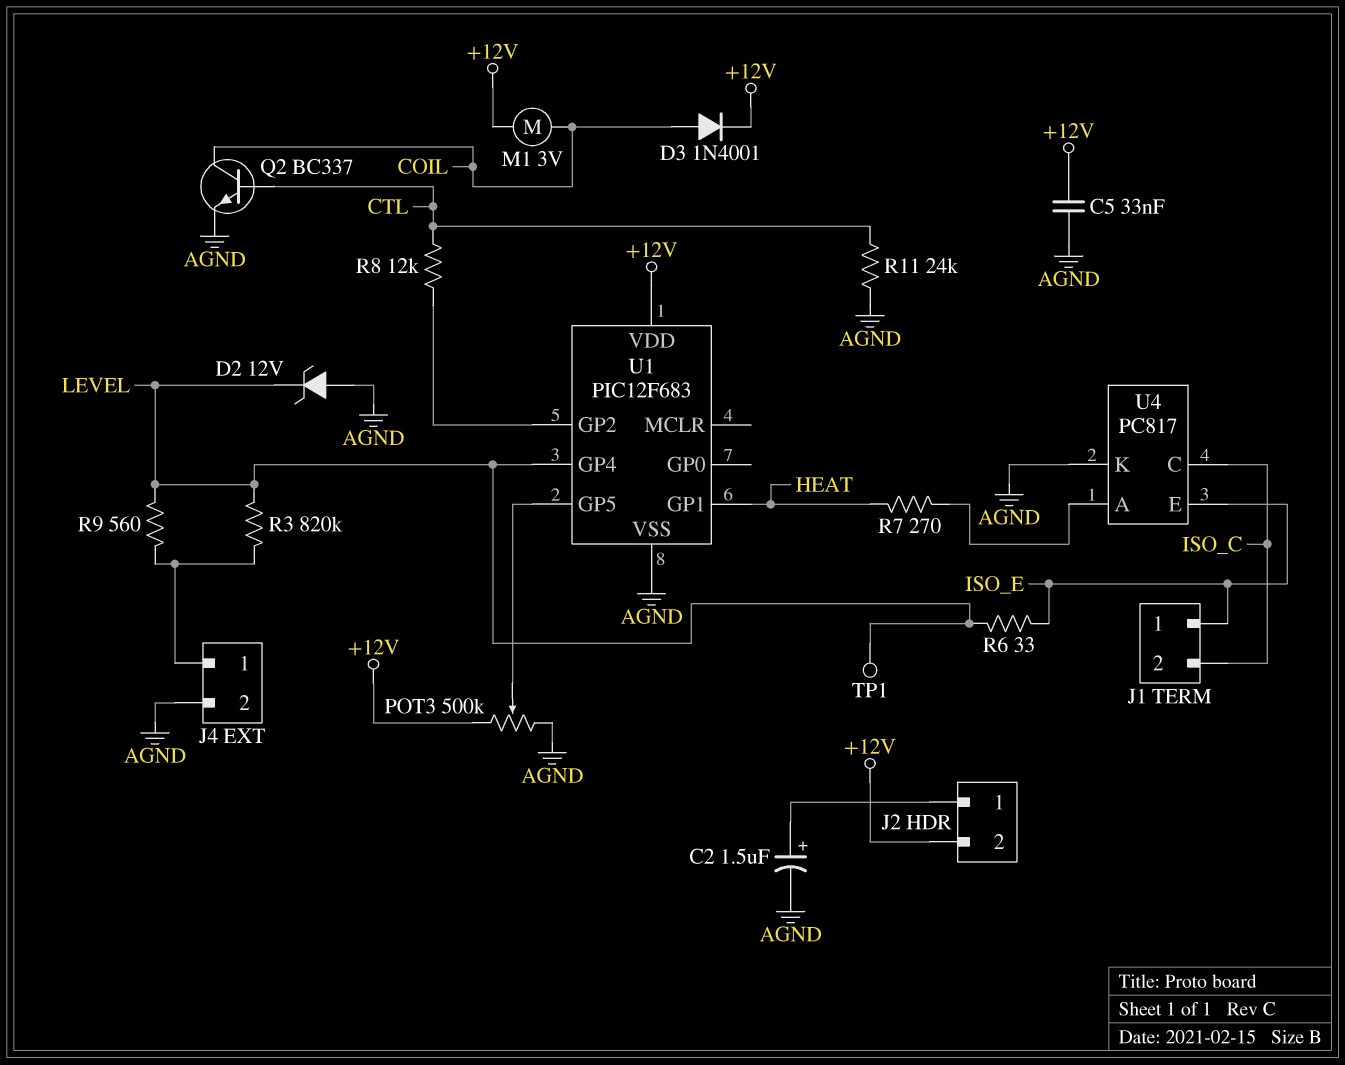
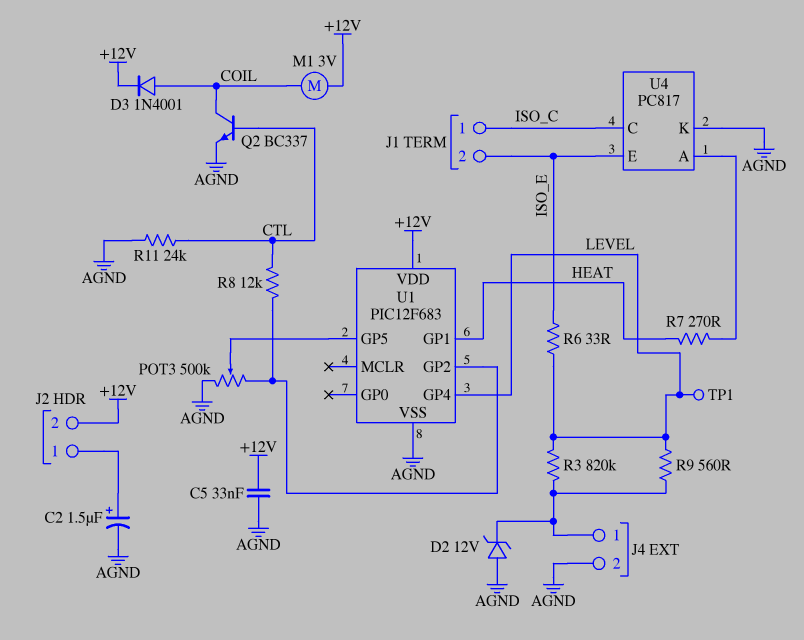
D2: zener 12V (A AGND, K LEVEL) -> zener 12V (A AGND, K J4/1)
J1 pin 1: ISO_E -> ISO_C
J1 pin 2: ISO_C -> ISO_E
POT3: 500k (+12V, AGND, wiper U1/GP5) -> 500k (AGND, U1/GP2, wiper U1/GP5)

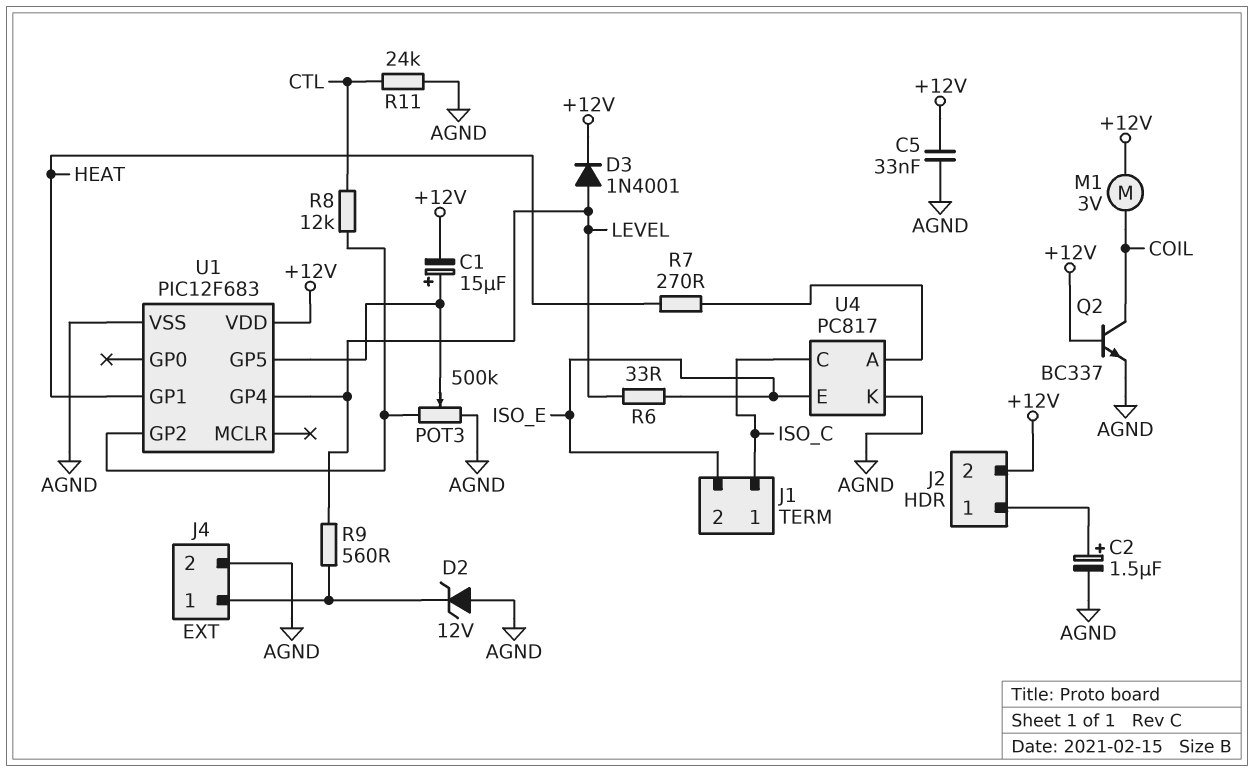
C1: none -> 15uF (plus U1/GP5, minus +12V)
D3: diode 1N4001 (A COIL, K +12V) -> diode 1N4001 (A LEVEL, K +12V)
Q2: NPN BC337 (B CTL, C COIL, E AGND) -> NPN BC337 (B +12V, C COIL, E AGND)
R3: 820k (J4/1, LEVEL) -> none
TP1: test point (LEVEL) -> none

